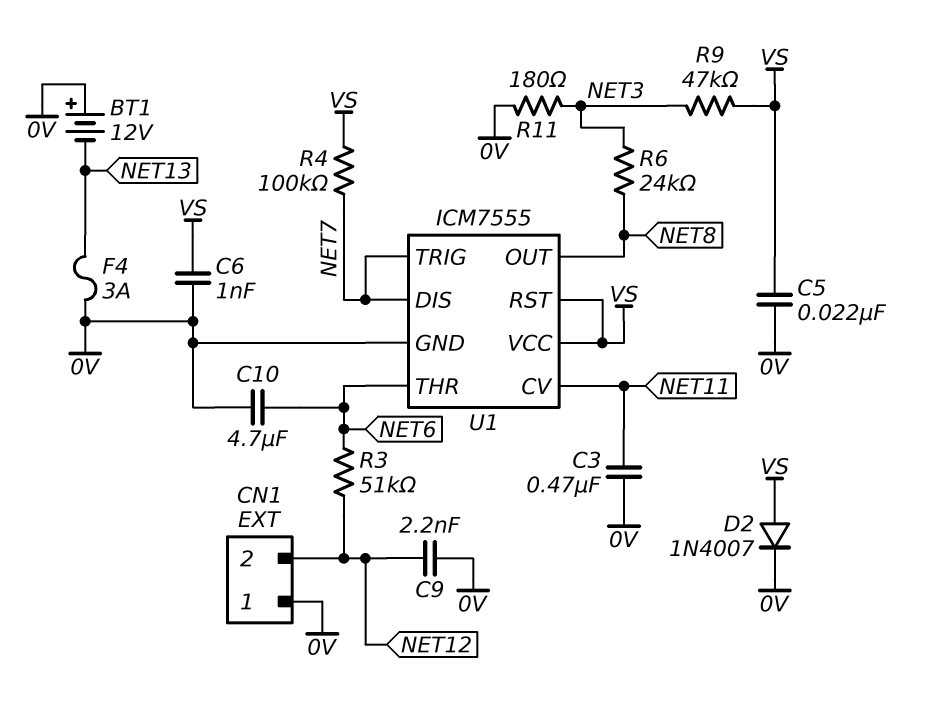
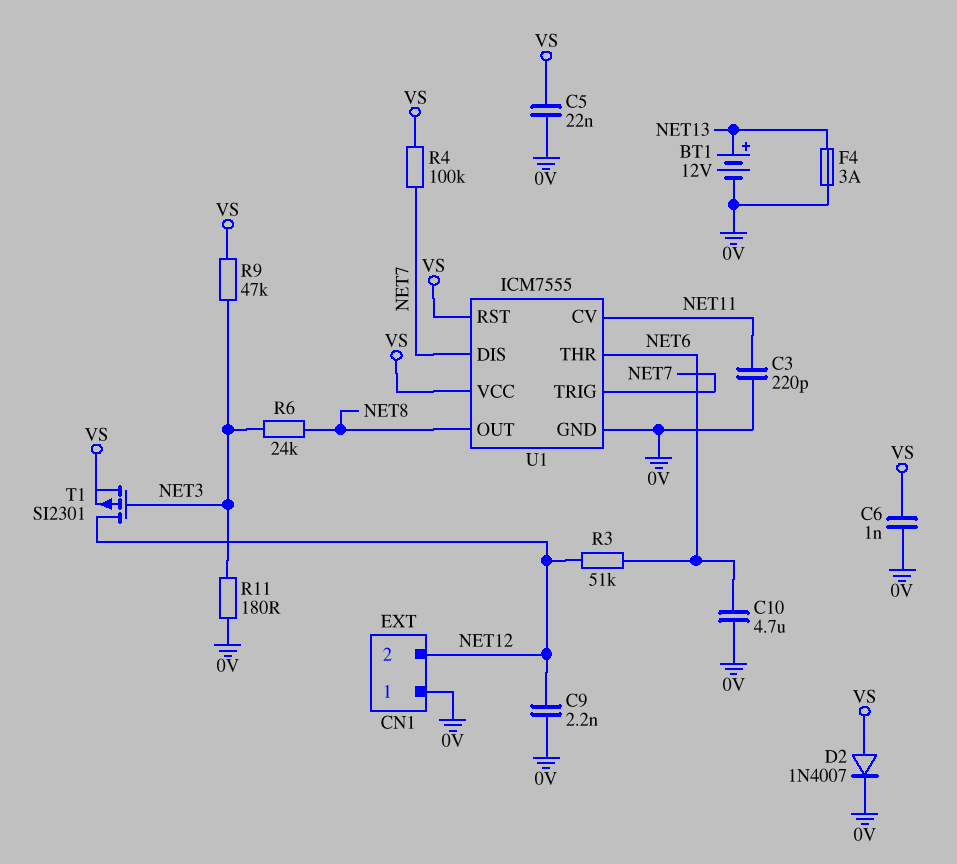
BT1: 12V (plus 0V, minus NET13) -> 12V (plus NET13, minus 0V)
C3: 470nF (0V, NET11) -> 220pF (0V, NET11)
T1: none -> PMOS SI2301 (G NET3, D NET12, S VS)

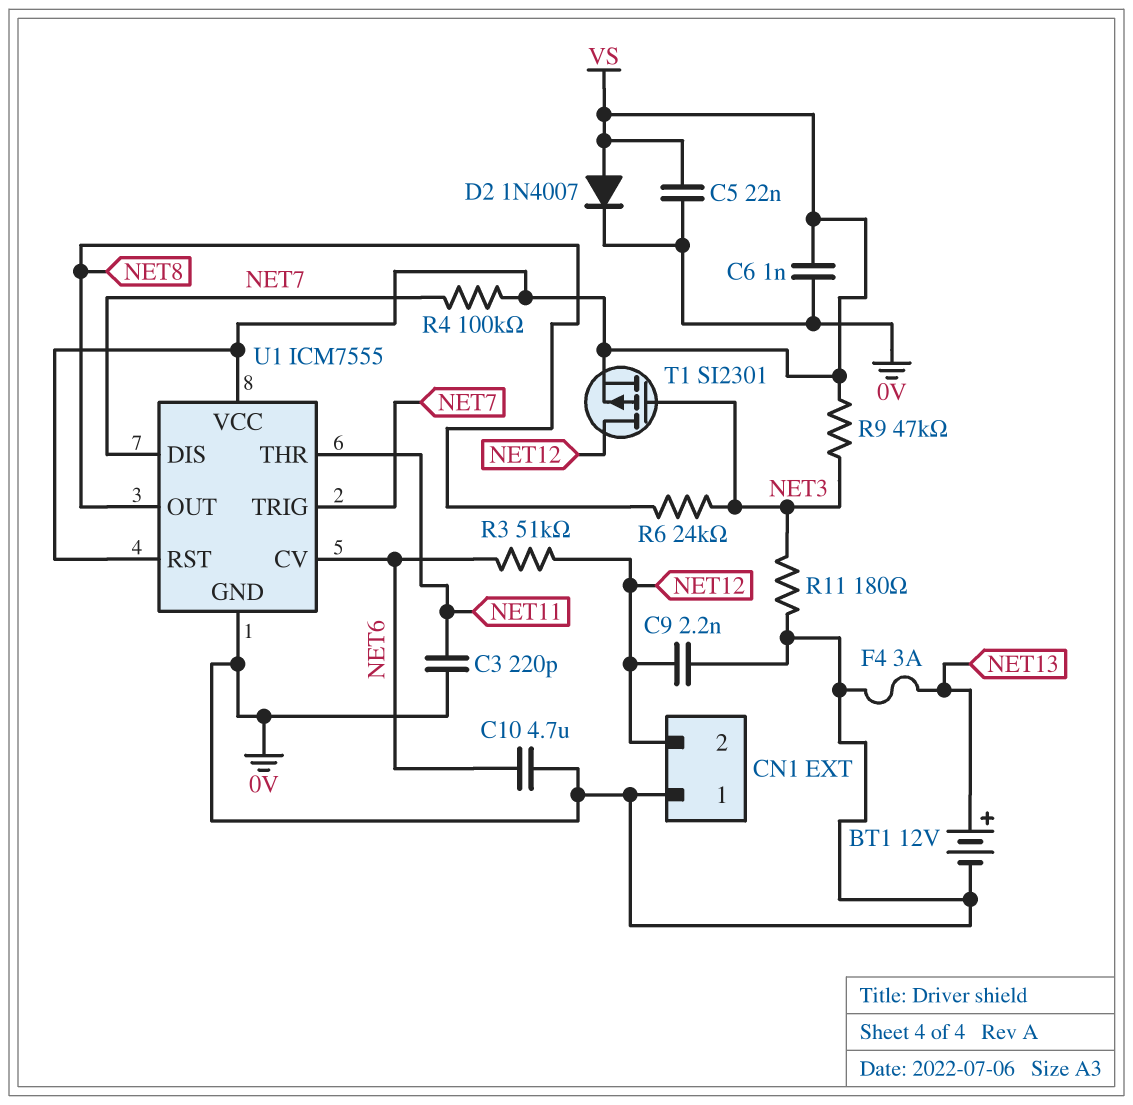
U1 pin CV: NET11 -> NET6
U1 pin THR: NET6 -> NET11

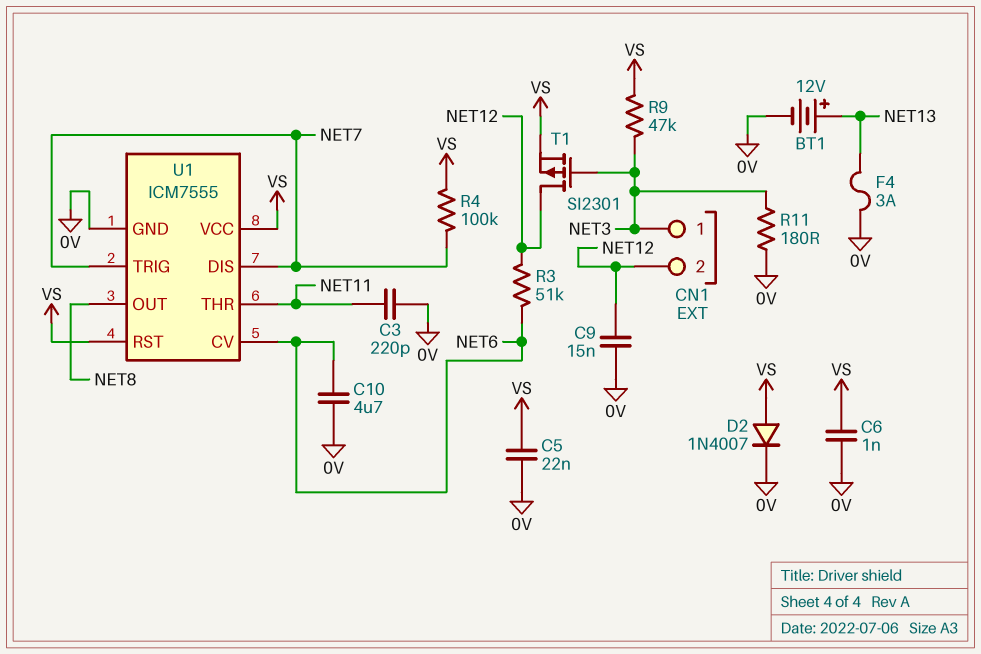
C9: 2.2nF (0V, NET12) -> 15nF (0V, NET12)
CN1 pin 1: 0V -> NET3
R6: 24k (NET3, NET8) -> none

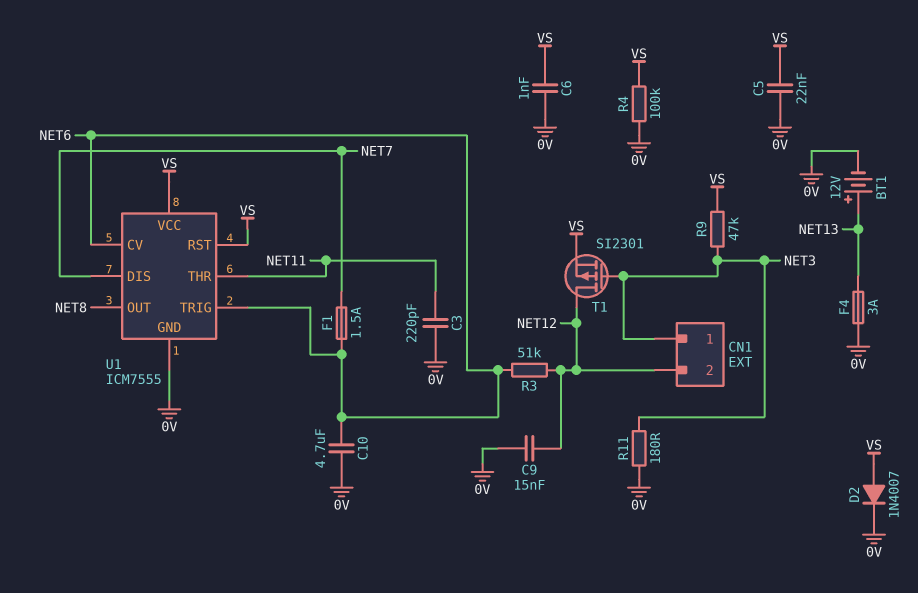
F1: none -> 1.5A (NET6, NET7)
R4: 100k (NET7, VS) -> 100k (0V, VS)
U1 pin TRIG: NET7 -> NET6

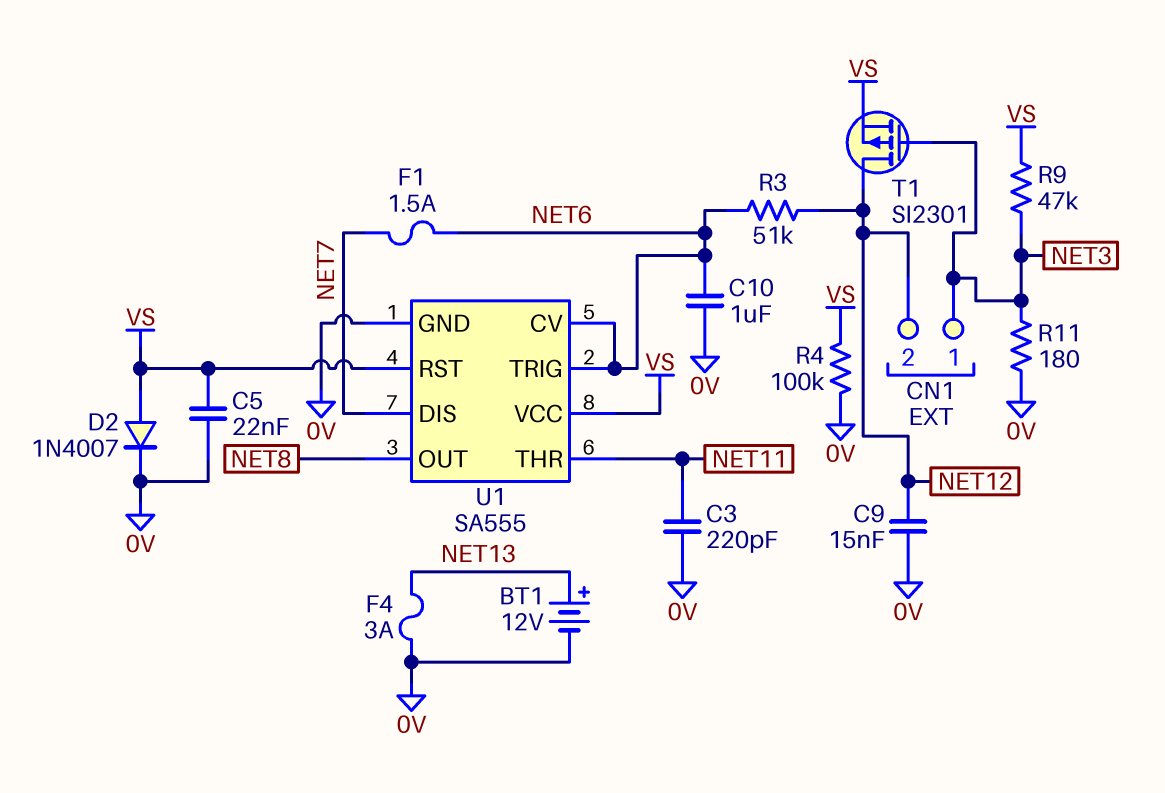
C6: 1nF (0V, VS) -> none
C10: 4.7uF (0V, NET6) -> 1uF (0V, NET6)
U1: ICM7555 -> SA555

